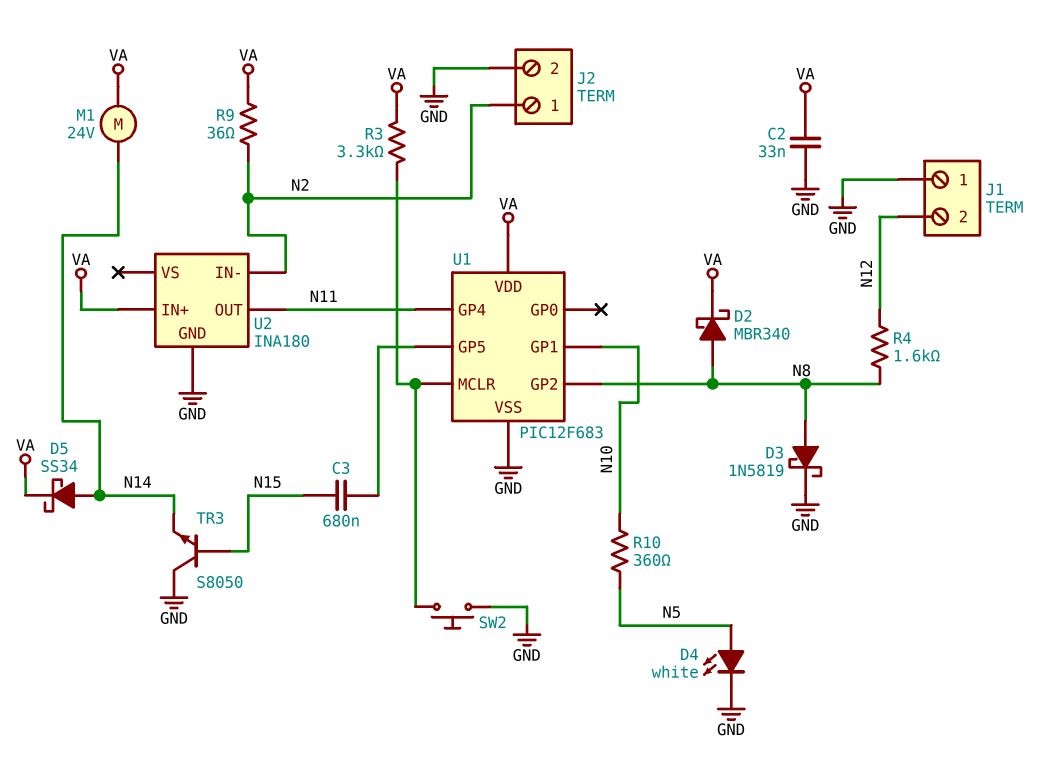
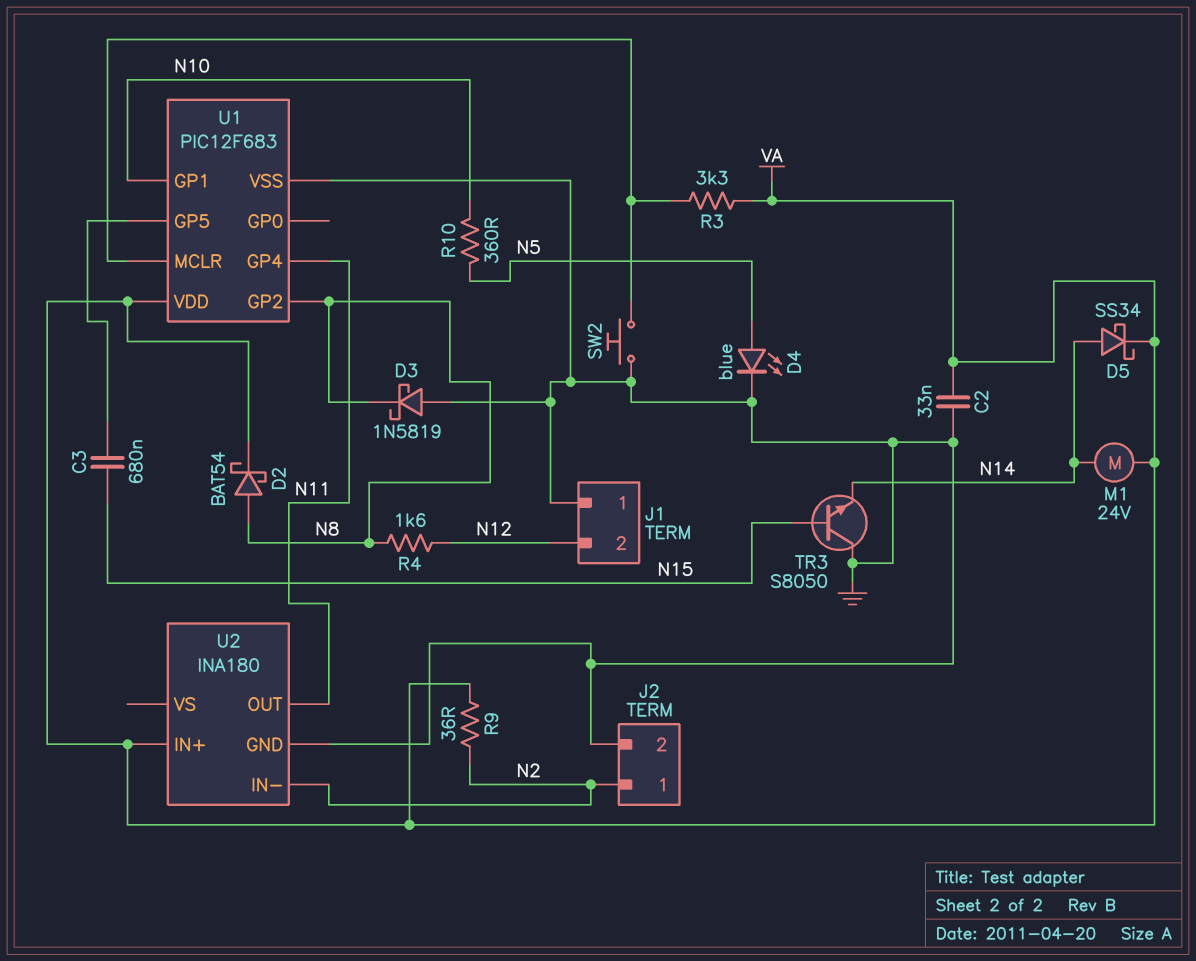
D2: schottky MBR340 (A N8, K VA) -> schottky BAT54 (A N8, K VA)
D3: schottky 1N5819 (A N8, K GND) -> schottky 1N5819 (A GND, K N8)
D4: LED white (A N5, K GND) -> LED blue (A N5, K GND)

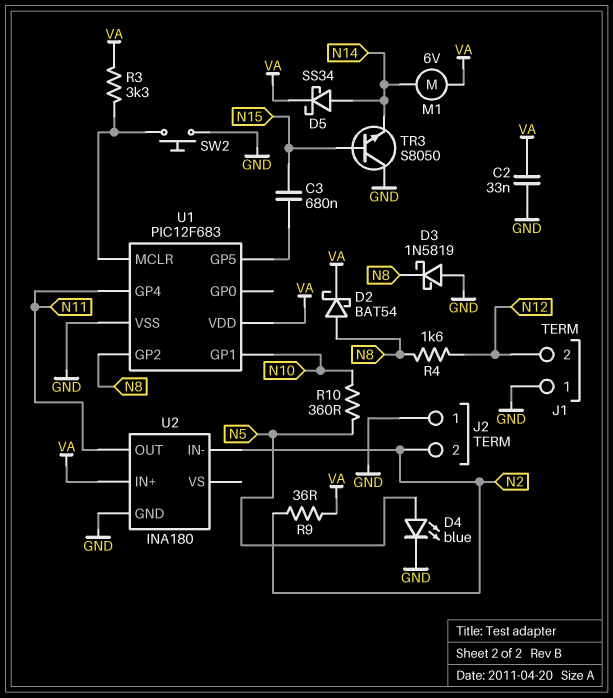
J2 pin 1: N2 -> GND
J2 pin 2: GND -> N2
M1: motor 24V (N14, VA) -> motor 6V (N14, VA)

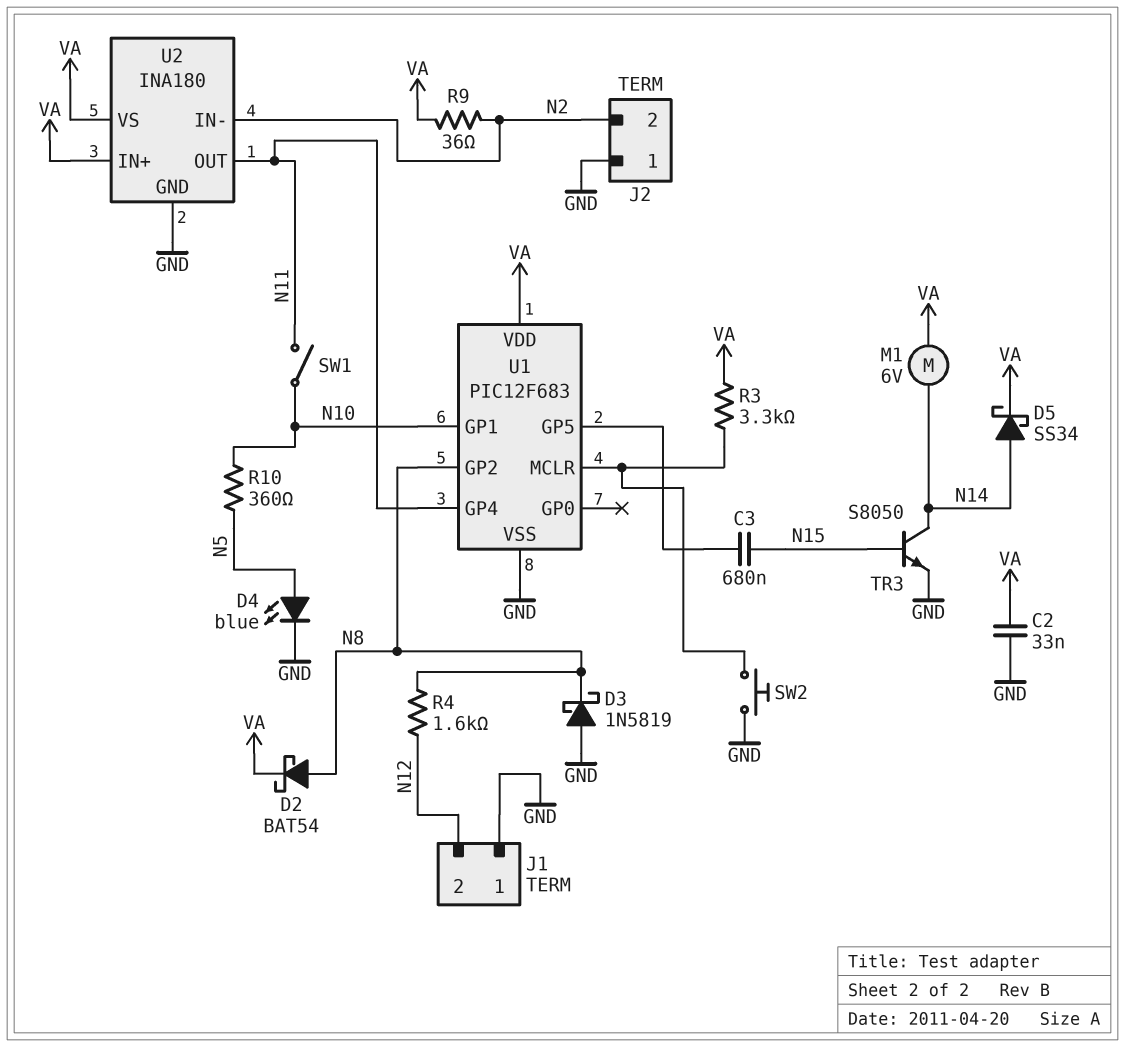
SW1: none -> switch (N10, N11)
TR3: NPN S8050 (B N15, C GND, E N14) -> NPN S8050 (B N15, C N14, E GND)
U2 pin VS: none -> VA

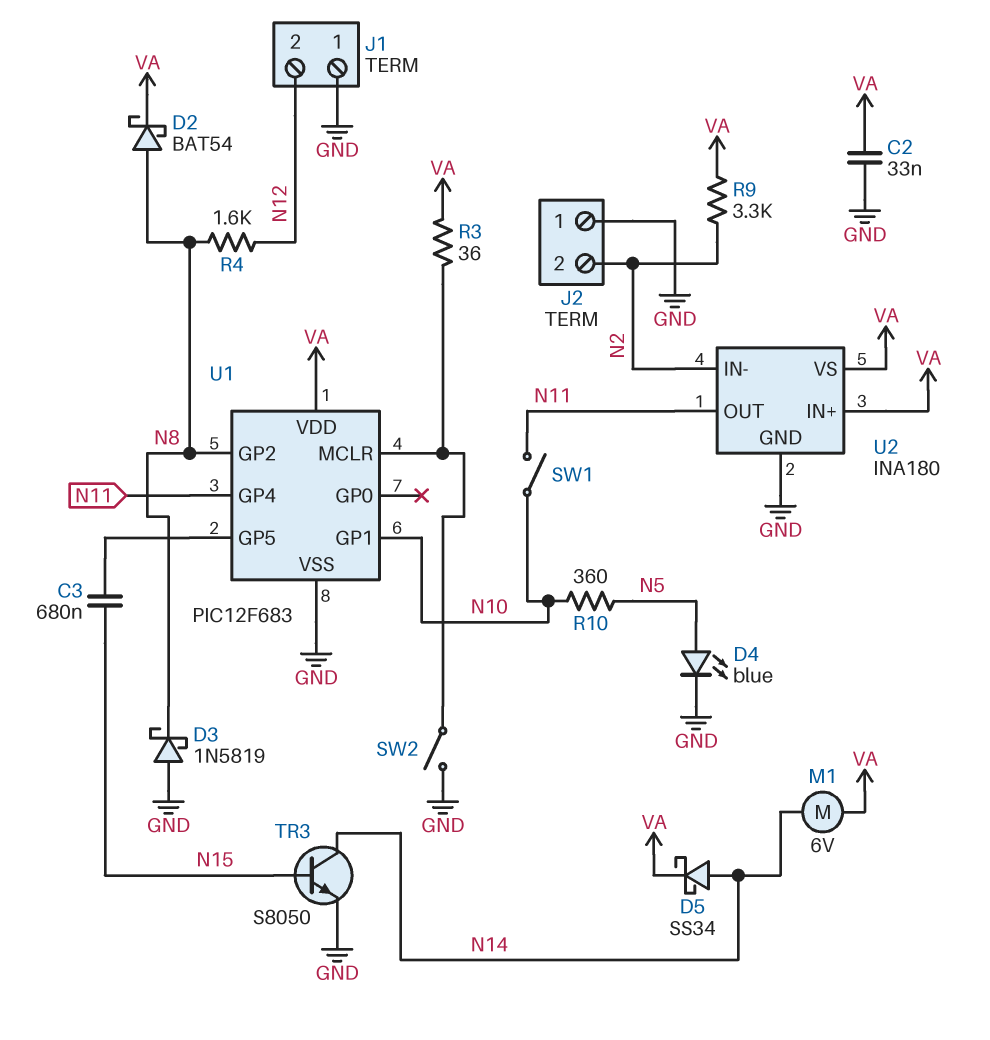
R3: 3.3k (U1/MCLR, VA) -> 36 (U1/MCLR, VA)
R9: 36 (N2, VA) -> 3.3k (N2, VA)
SW2: button (GND, U1/MCLR) -> switch (GND, U1/MCLR)

